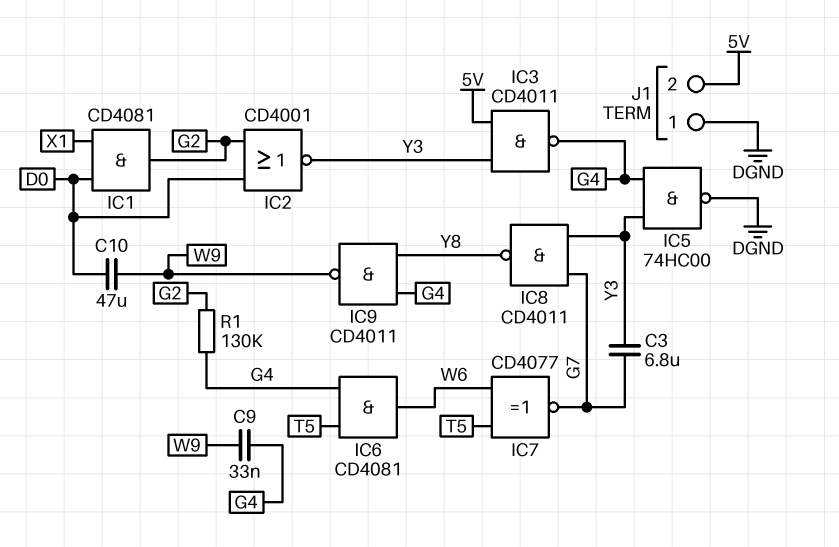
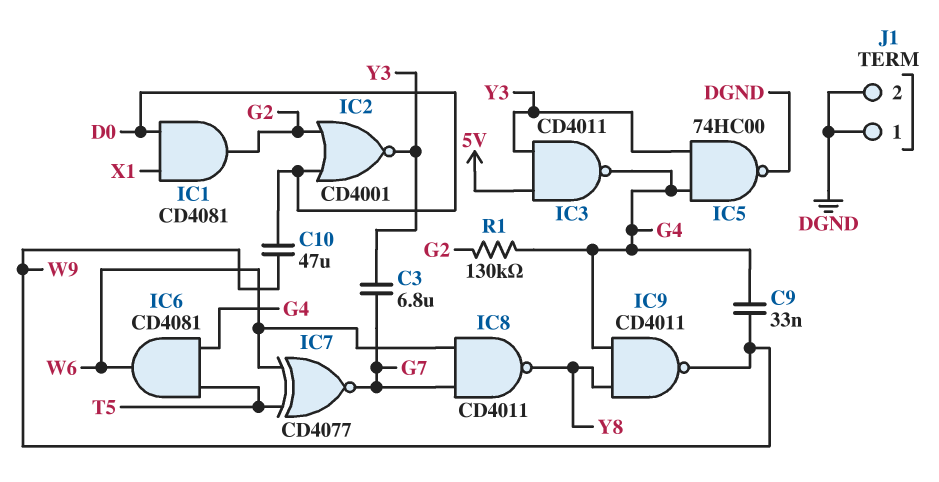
IC8: NAND CD4011 (in G7, in Y3, out Y8) -> NAND CD4011 (in G7, in W6, out Y8)
J1 pin 2: 5V -> DGND

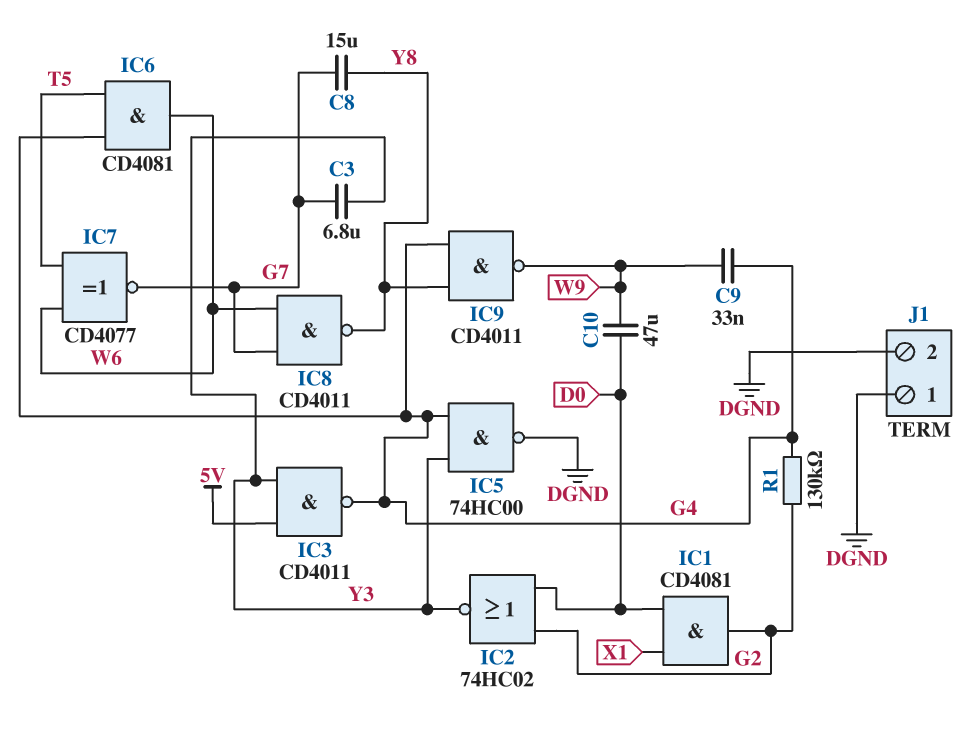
C8: none -> 15uF (G7, Y8)
IC2: NOR CD4001 (in D0, in G2, out Y3) -> NOR 74HC02 (in D0, in G2, out Y3)

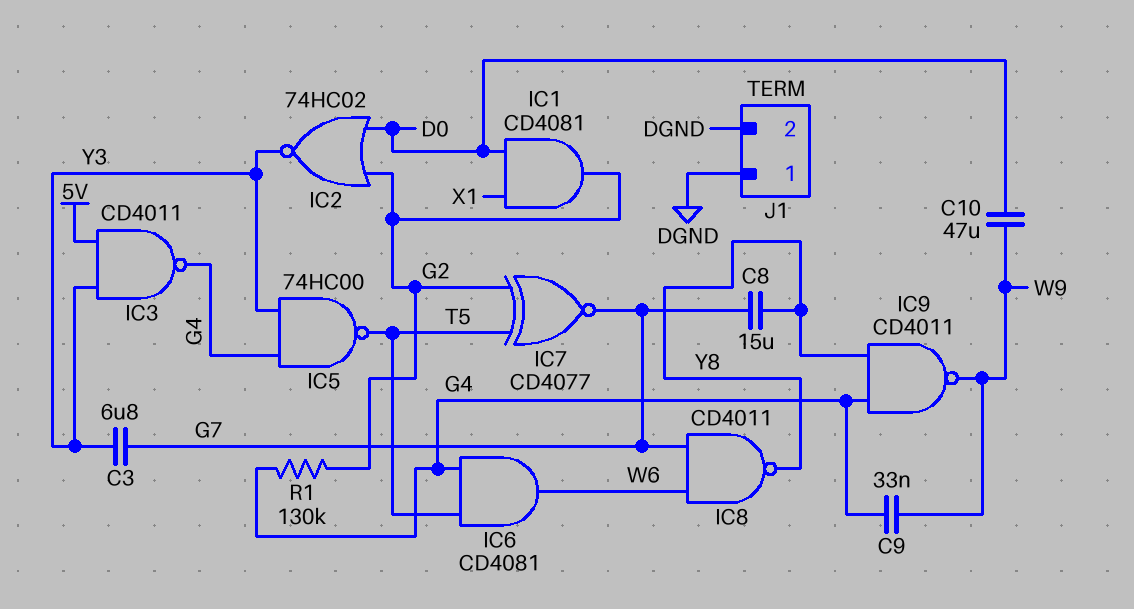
IC5: NAND 74HC00 (in G4, in Y3, out DGND) -> NAND 74HC00 (in G4, in Y3, out T5)
IC7: XNOR CD4077 (in T5, in W6, out G7) -> XNOR CD4077 (in G2, in T5, out G7)

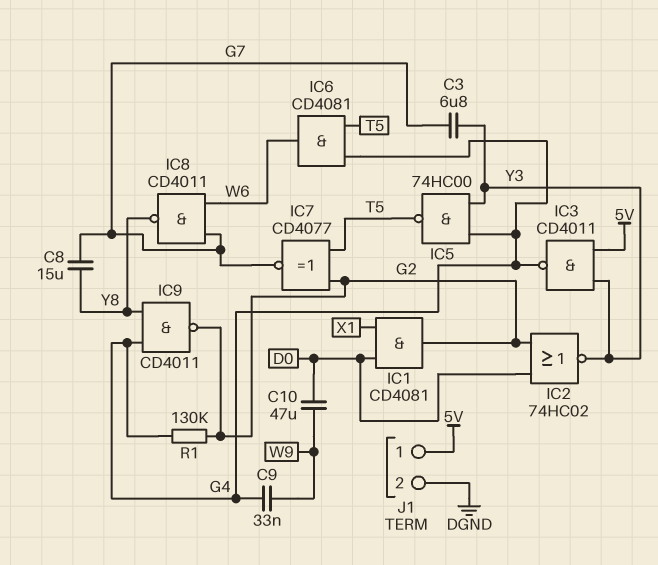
IC9: NAND CD4011 (in G4, in Y8, out W9) -> NAND CD4011 (in G4, in Y8, out G2)
J1 pin 1: DGND -> 5V

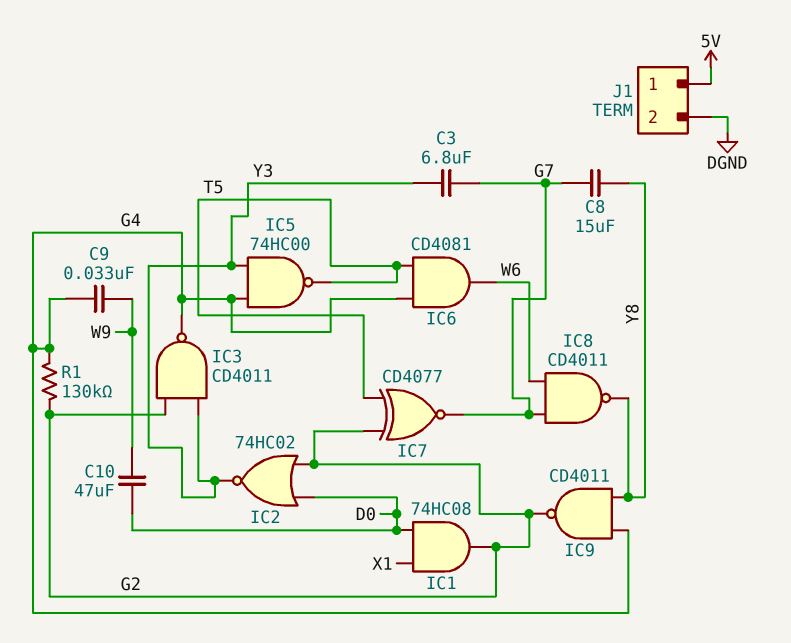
IC1: AND CD4081 (in D0, in X1, out G2) -> AND 74HC08 (in D0, in X1, out G2)
IC3: NAND CD4011 (in 5V, in Y3, out G4) -> NAND CD4011 (in G2, in Y3, out G4)

